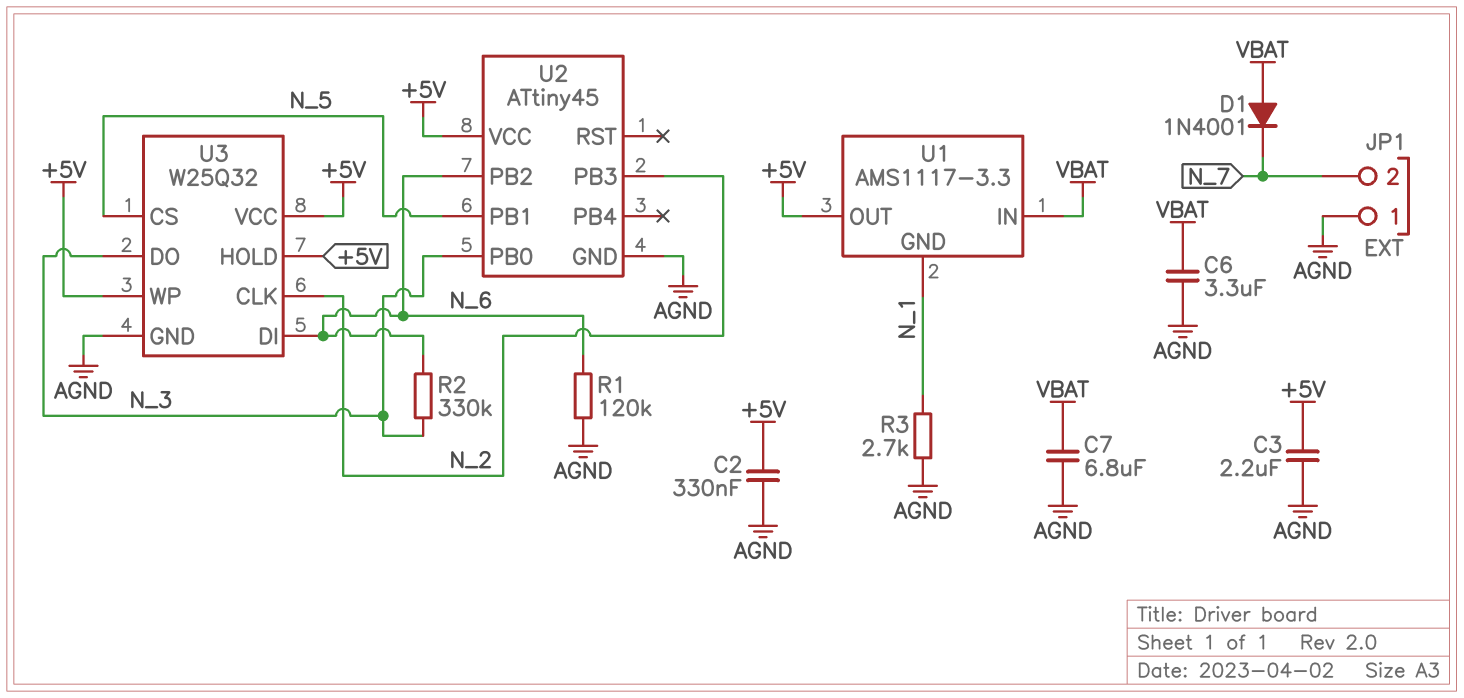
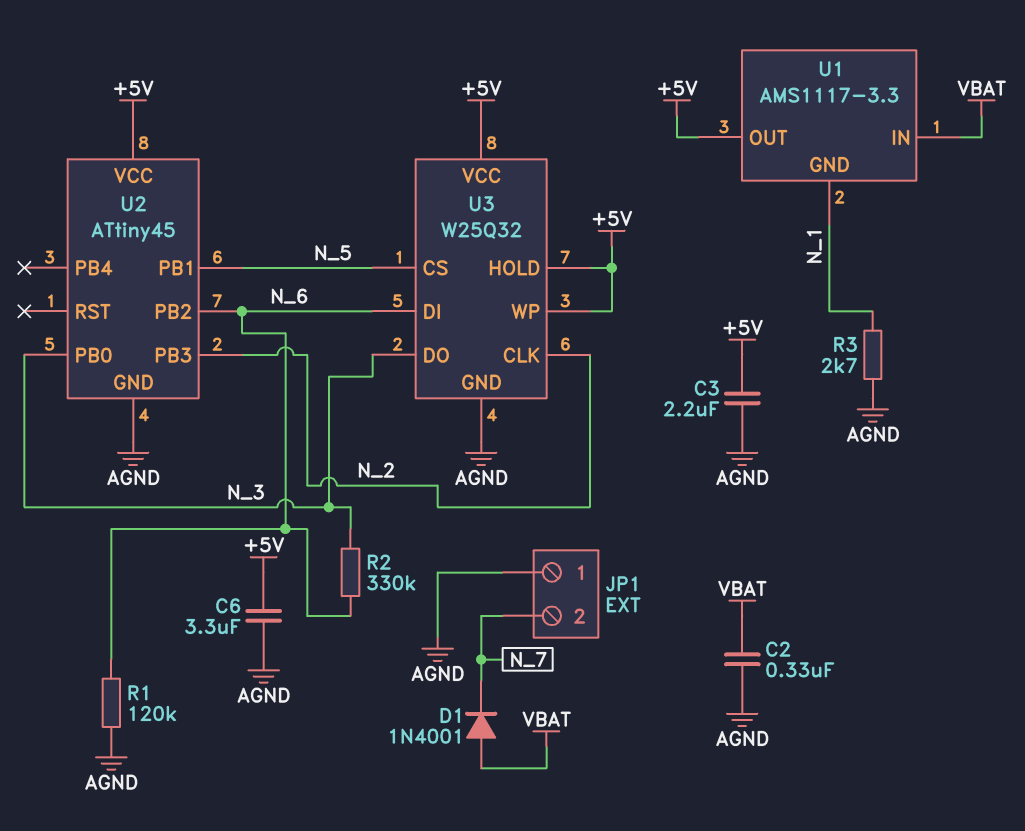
C2: 330nF (+5V, AGND) -> 330nF (AGND, VBAT)
C6: 3.3uF (AGND, VBAT) -> 3.3uF (+5V, AGND)
C7: 6.8uF (AGND, VBAT) -> none

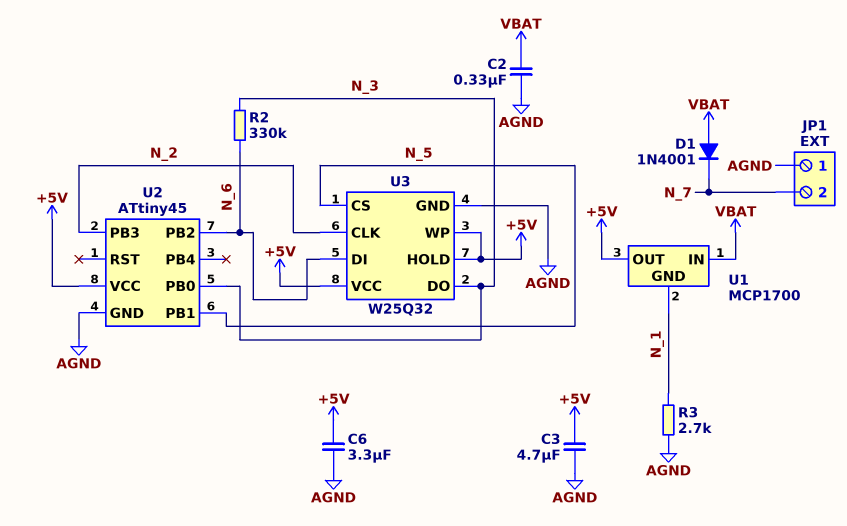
C3: 2.2uF (+5V, AGND) -> 4.7uF (+5V, AGND)
R1: 120k (AGND, N_6) -> none
U1: AMS1117-3.3 -> MCP1700

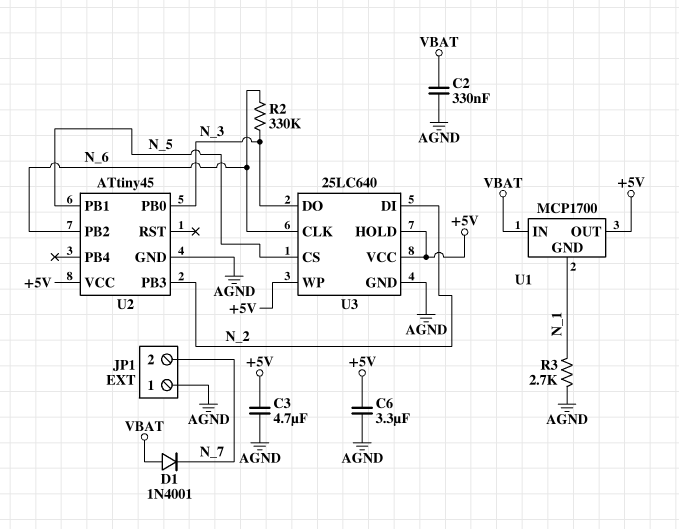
U3: W25Q32 -> 25LC640
U3 pin CLK: N_2 -> N_6
U3 pin DI: N_6 -> N_2

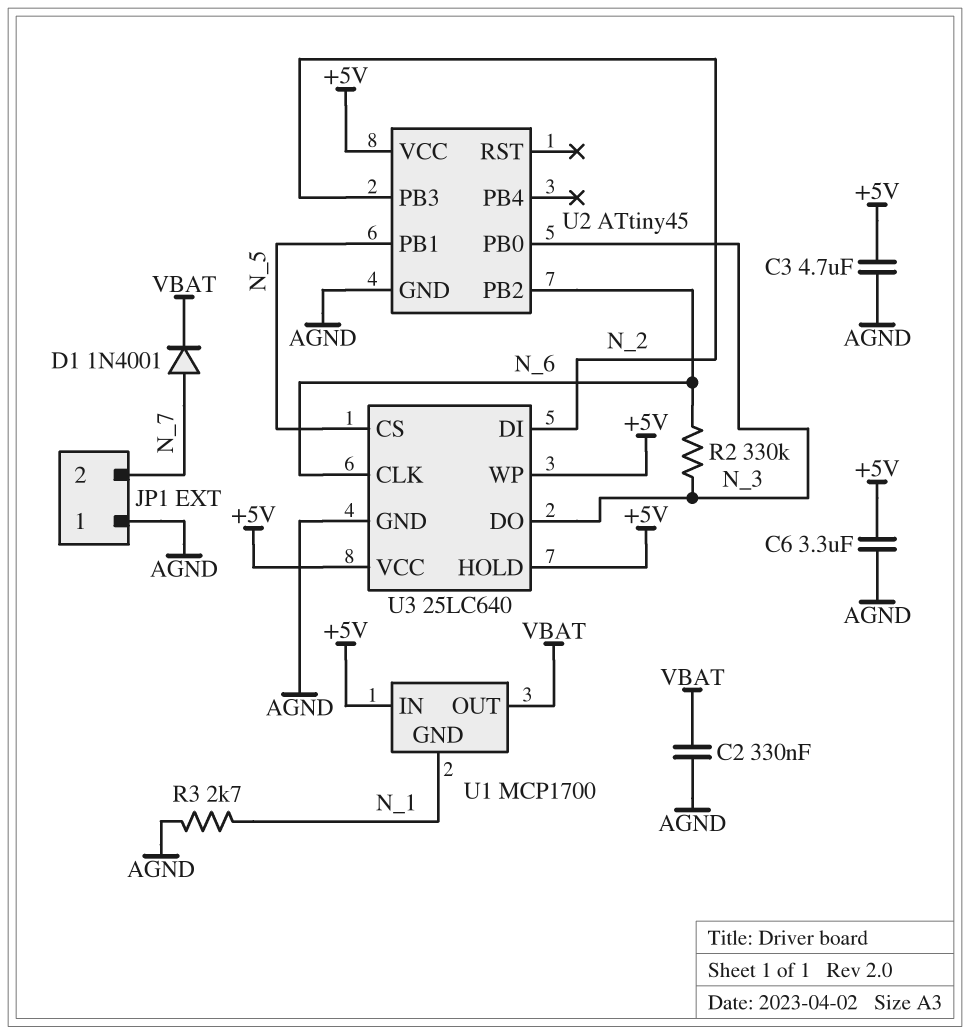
D1: diode 1N4001 (A VBAT, K N_7) -> diode 1N4001 (A N_7, K VBAT)
U1 pin IN: VBAT -> +5V
U1 pin OUT: +5V -> VBAT

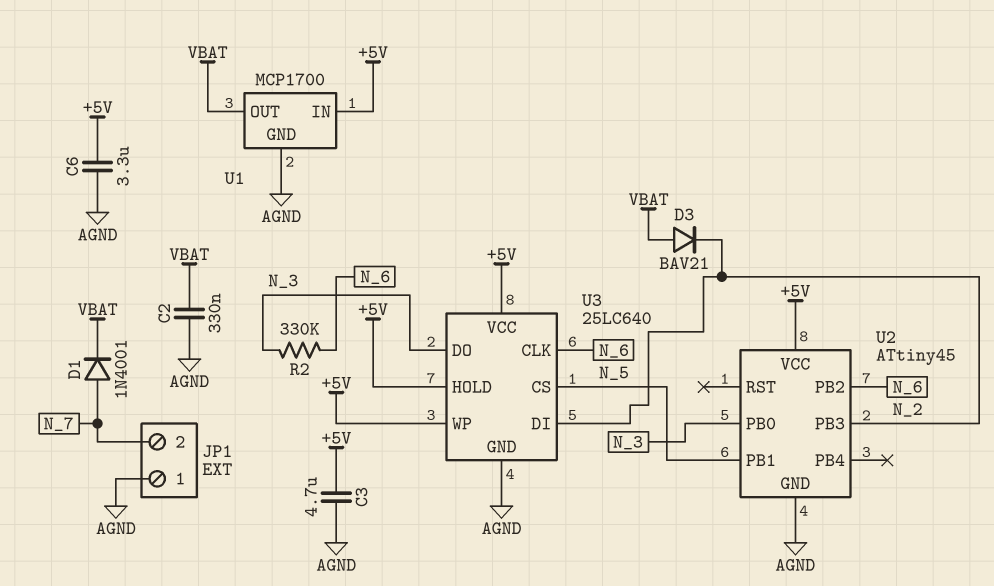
D3: none -> diode BAV21 (A VBAT, K N_2)
R3: 2.7k (AGND, N_1) -> none
U1 pin GND: N_1 -> AGND

